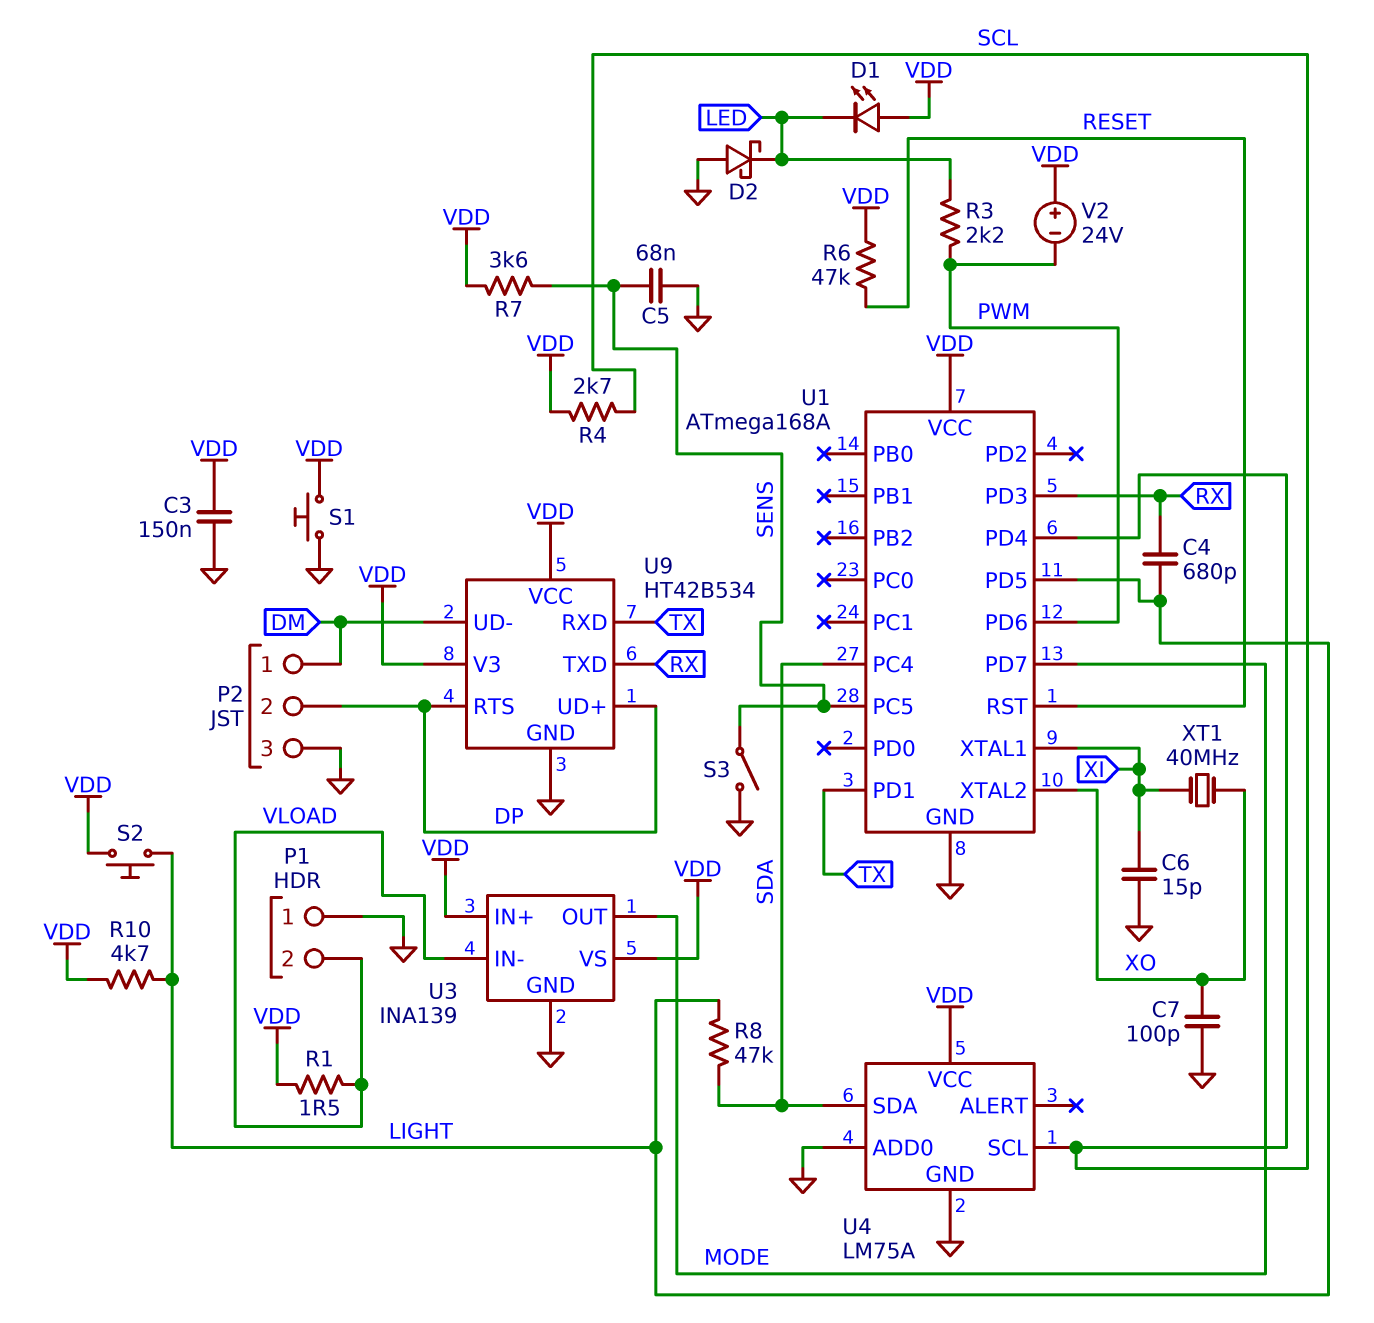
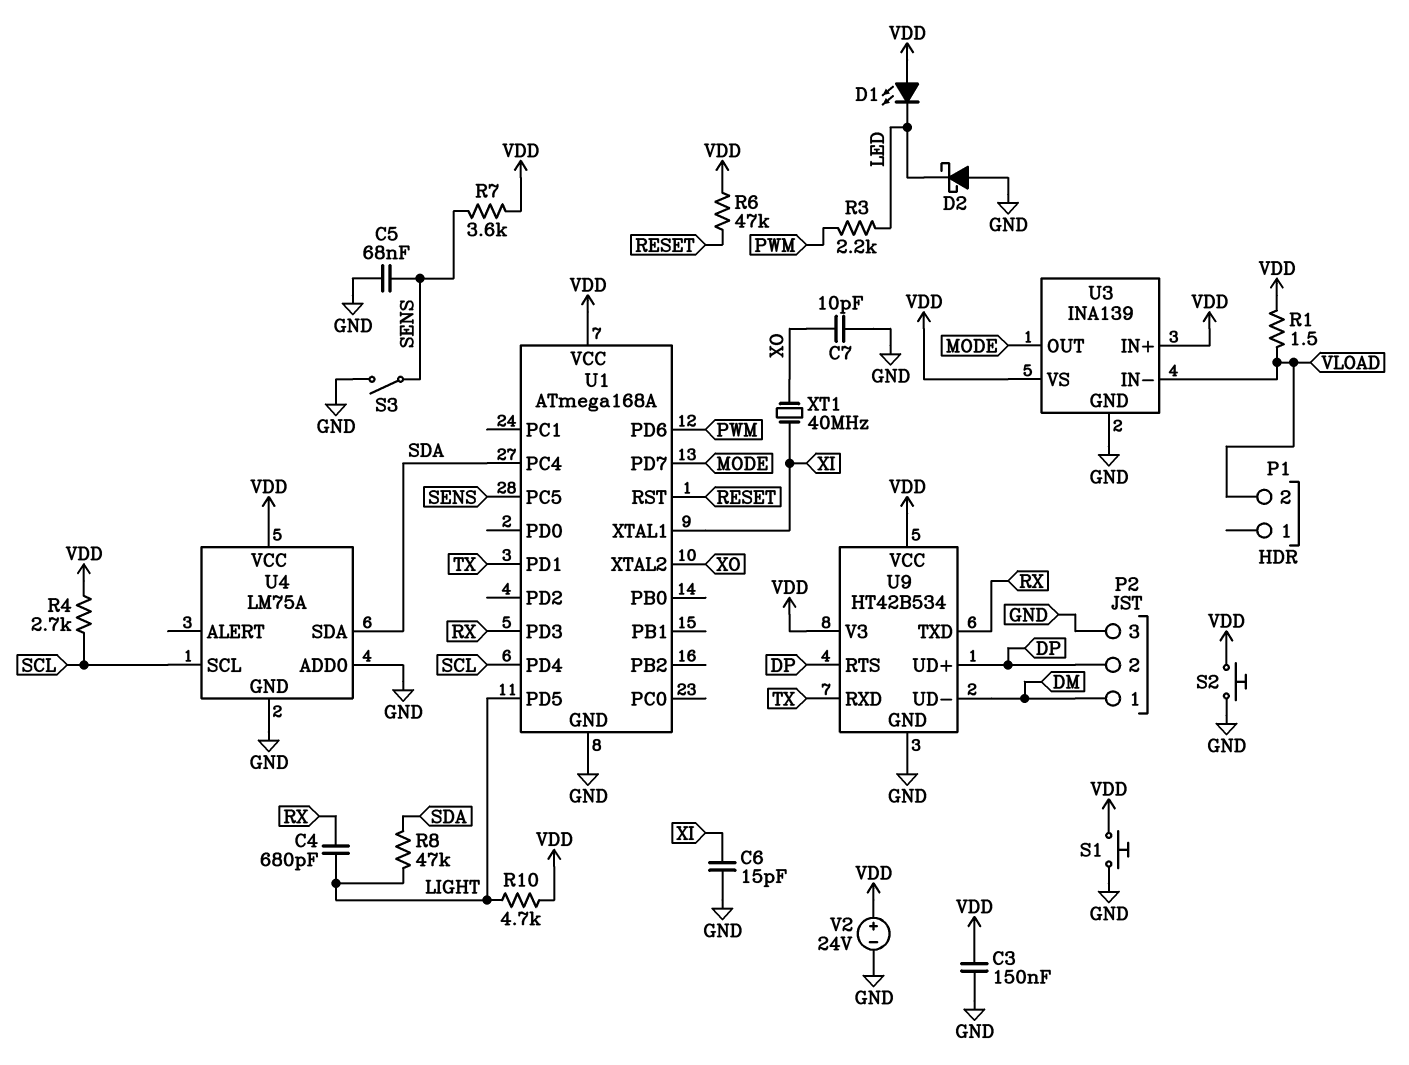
C7: 100pF (GND, XO) -> 10pF (GND, XO)
P1 pin 1: GND -> none
S2: button (LIGHT, VDD) -> button (GND, VDD)
V2: 24V (plus VDD, minus PWM) -> 24V (plus VDD, minus GND)

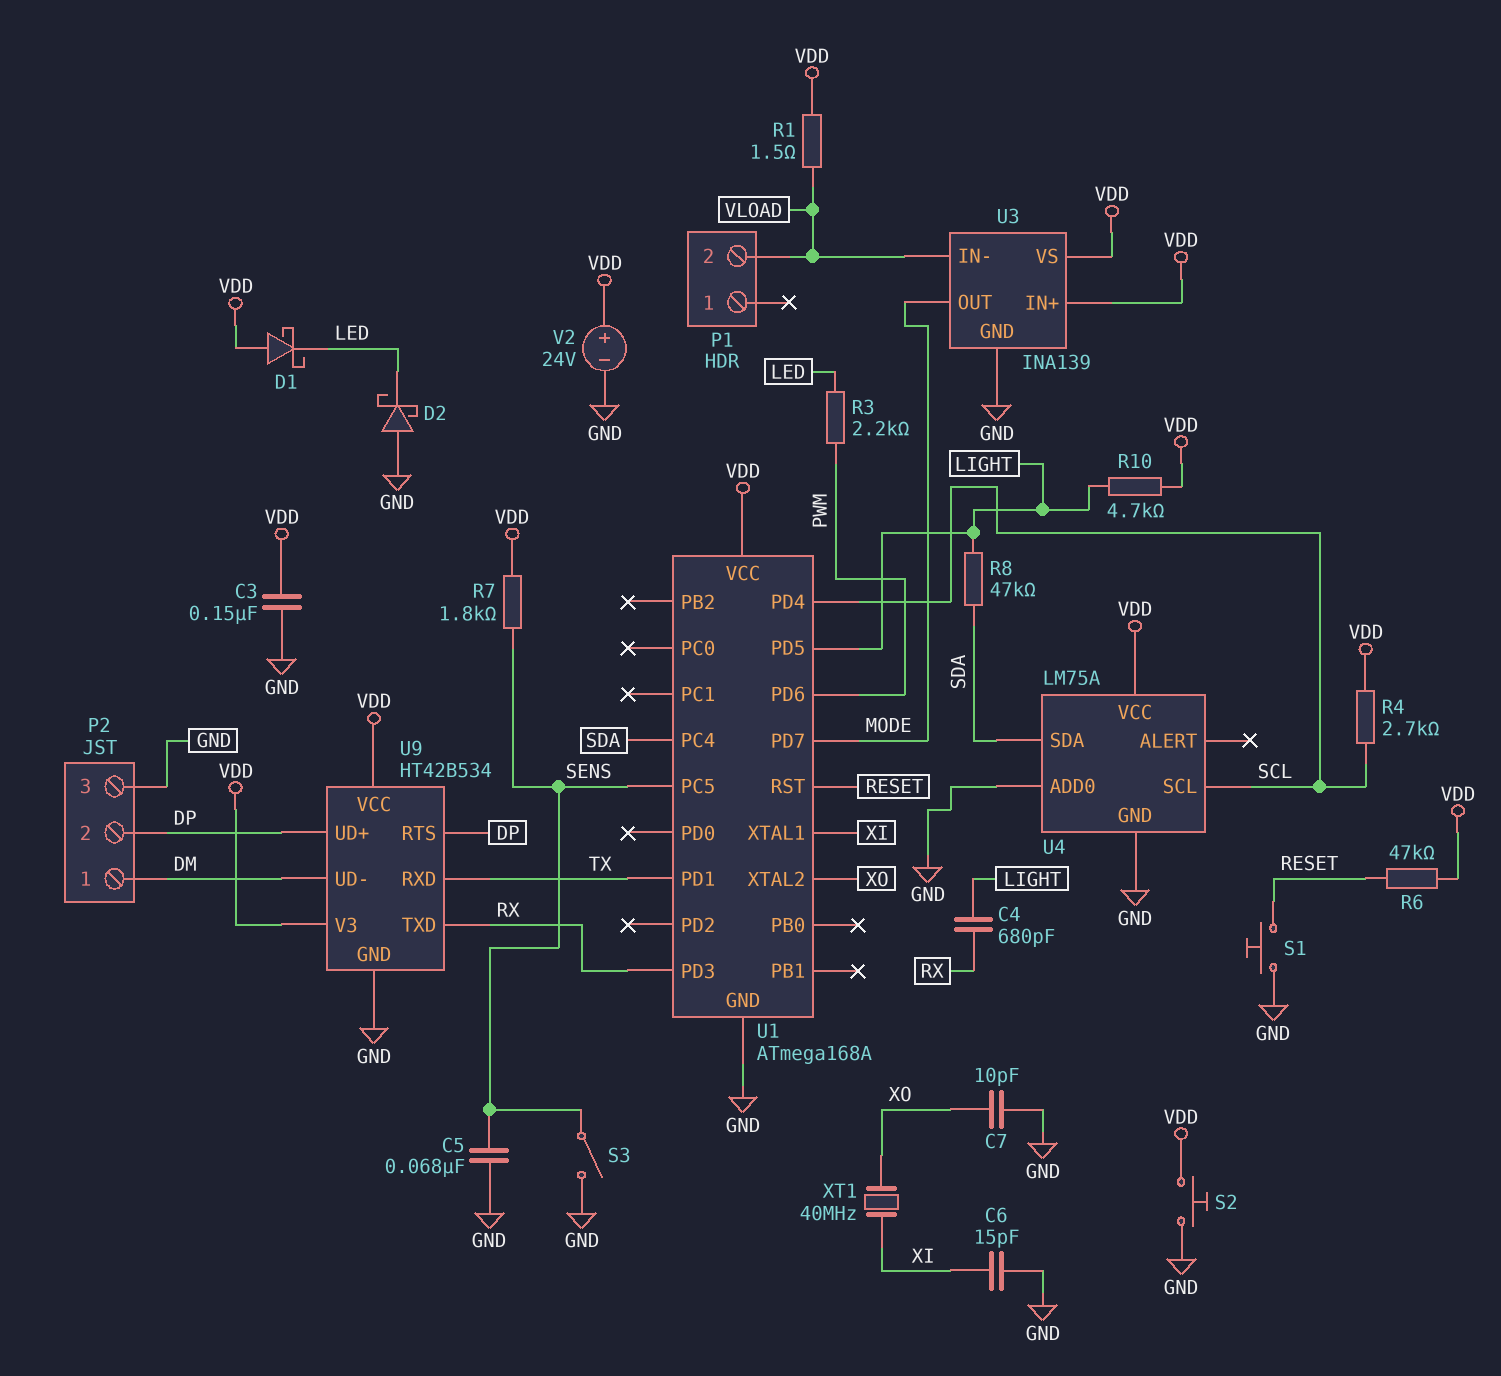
D1: LED (A VDD, K LED) -> schottky (A VDD, K LED)
R7: 3.6k (SENS, VDD) -> 1.8k (SENS, VDD)
S1: button (GND, VDD) -> button (GND, RESET)

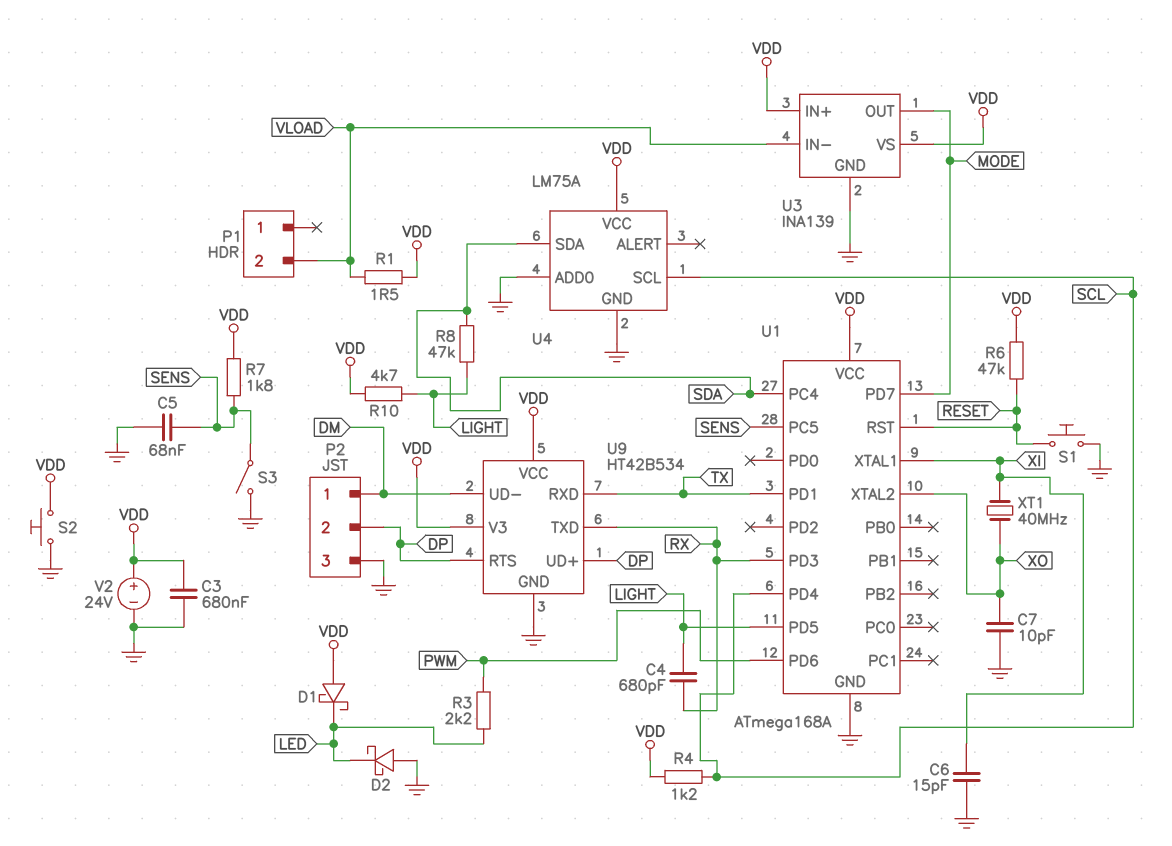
C3: 150nF (GND, VDD) -> 680nF (GND, VDD)
R4: 2.7k (SCL, VDD) -> 1.2k (SCL, VDD)

